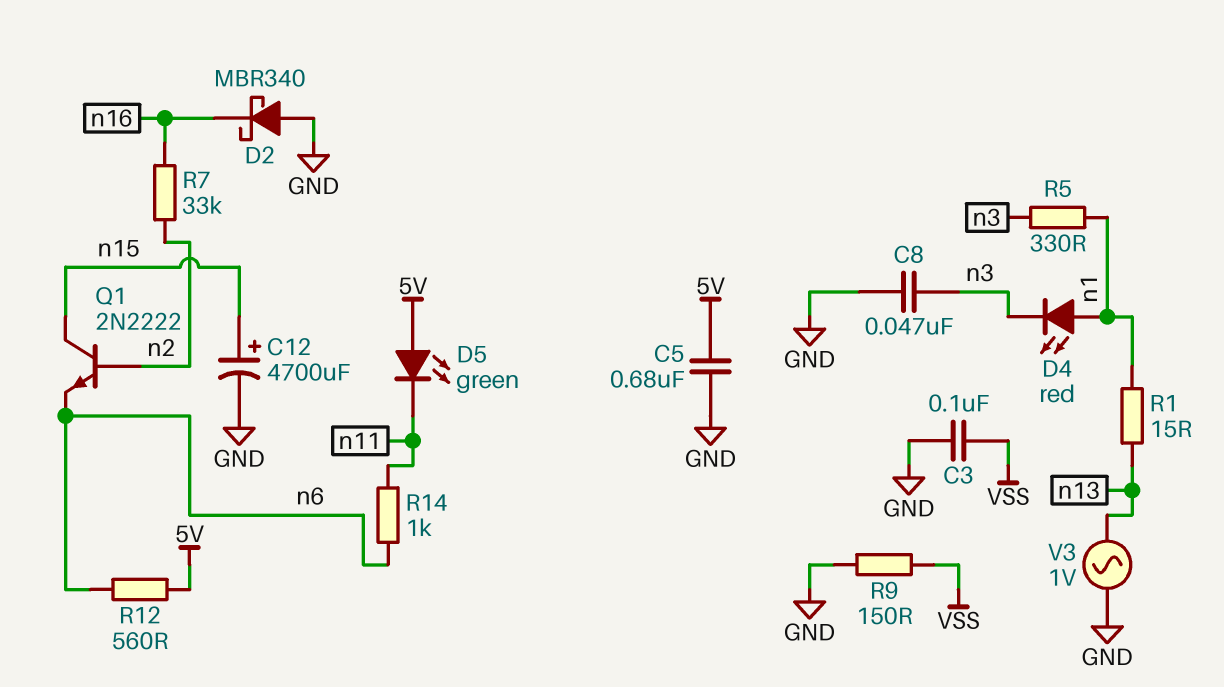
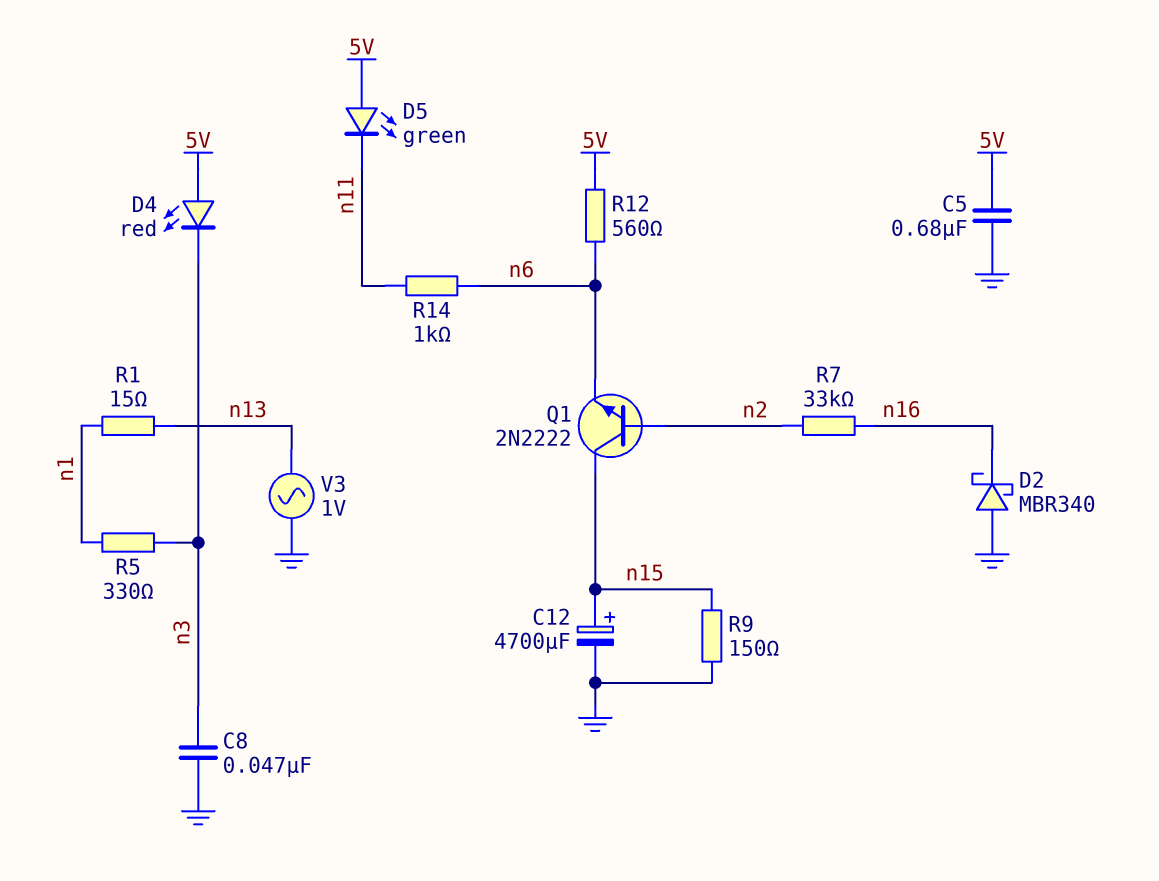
C3: 100nF (GND, VSS) -> none
D4: LED red (A n1, K n3) -> LED red (A 5V, K n3)
R9: 150 (GND, VSS) -> 150 (GND, n15)

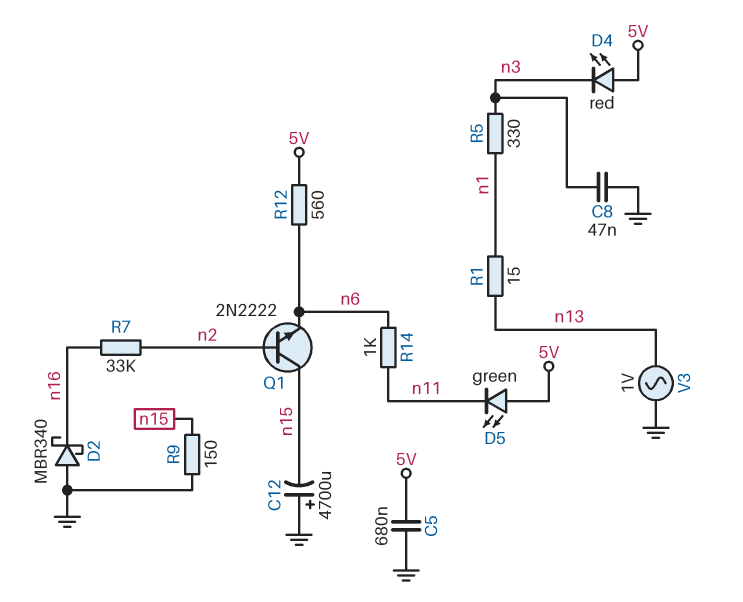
C12: 4700uF (plus n15, minus GND) -> 4700uF (plus GND, minus n15)

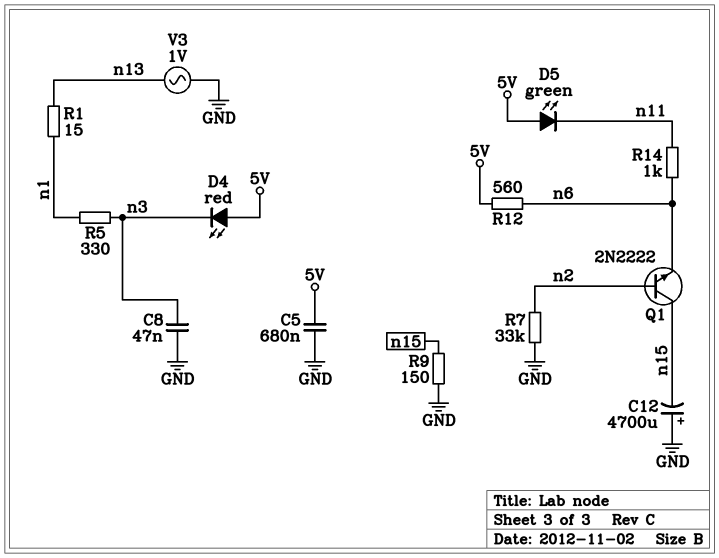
D2: schottky MBR340 (A GND, K n16) -> none
R7: 33k (n2, n16) -> 33k (GND, n2)

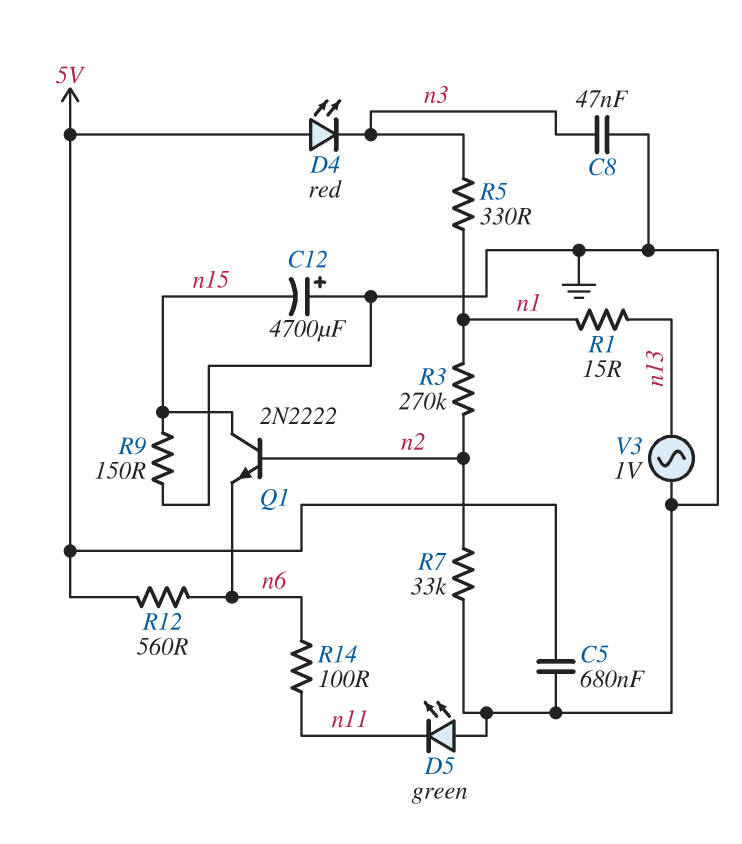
D5: LED green (A 5V, K n11) -> LED green (A GND, K n11)
R3: none -> 270k (n1, n2)
R14: 1k (n6, n11) -> 100 (n6, n11)

